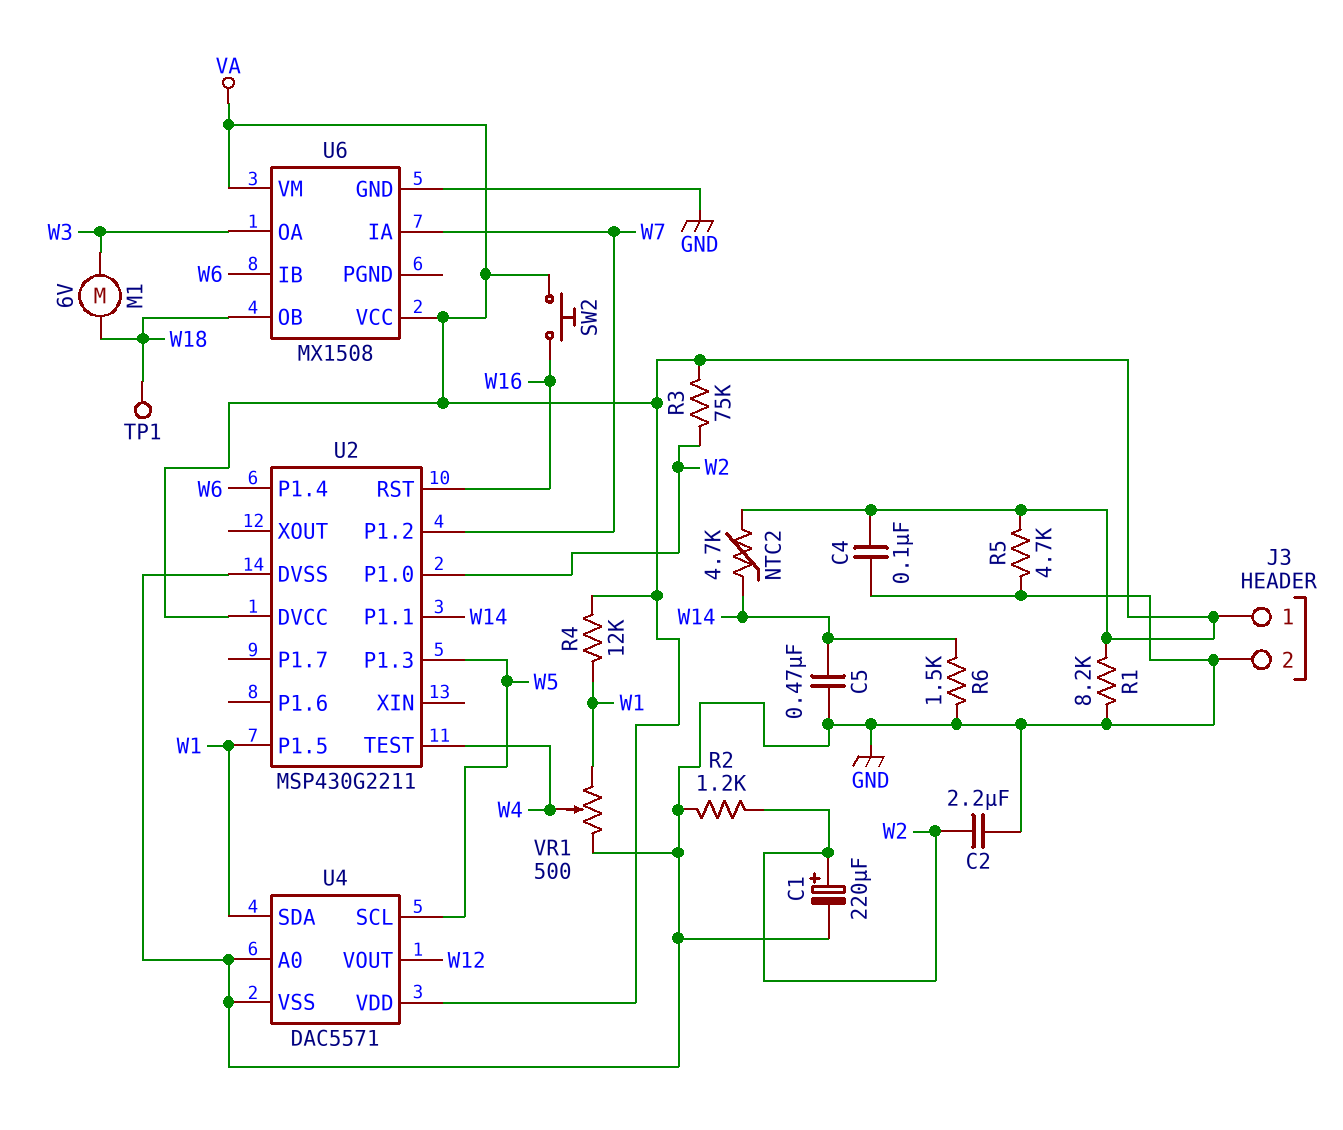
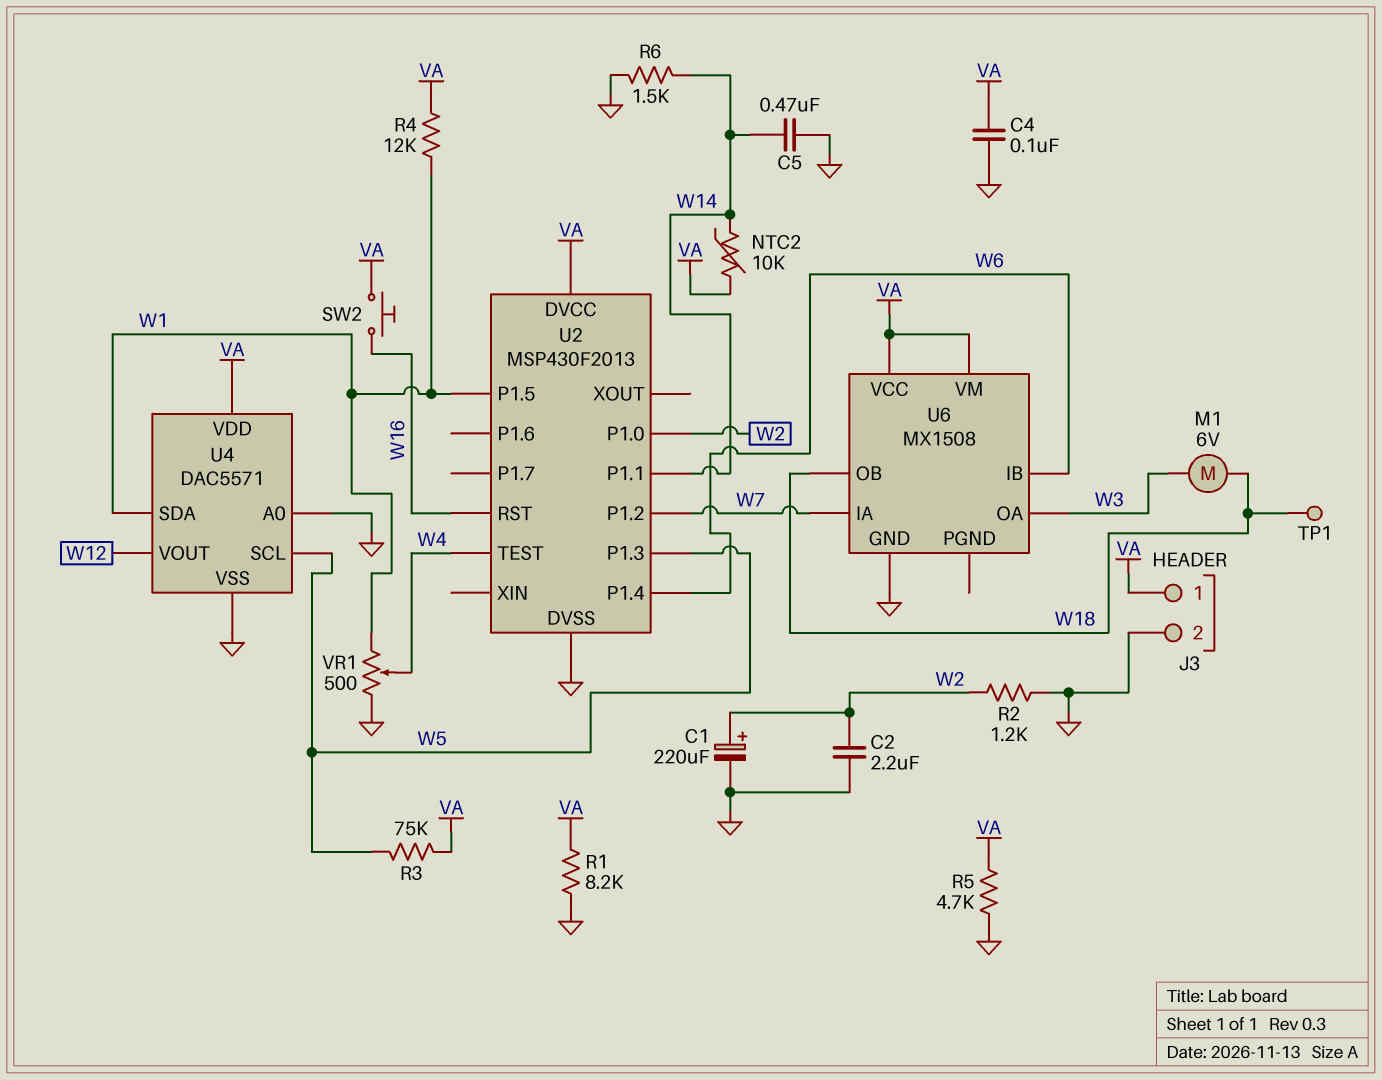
NTC2: 4.7k (VA, W14) -> 10k (VA, W14)
R3: 75k (VA, W2) -> 75k (VA, W5)
U2: MSP430G2211 -> MSP430F2013

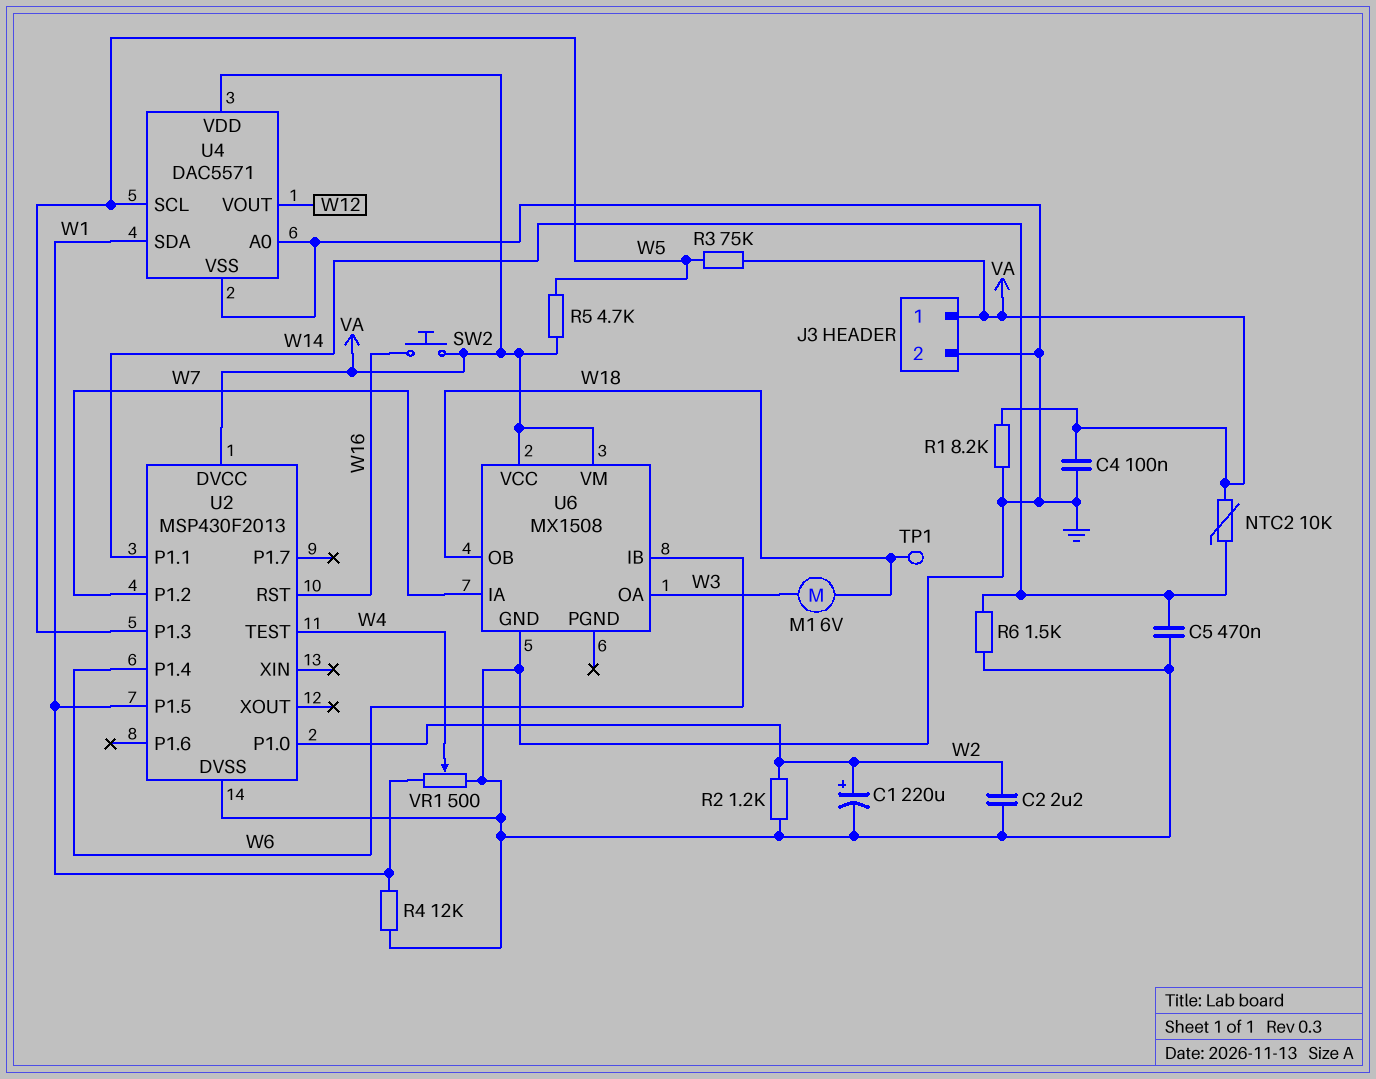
R4: 12k (VA, W1) -> 12k (GND, W1)
R5: 4.7k (GND, VA) -> 4.7k (VA, W5)

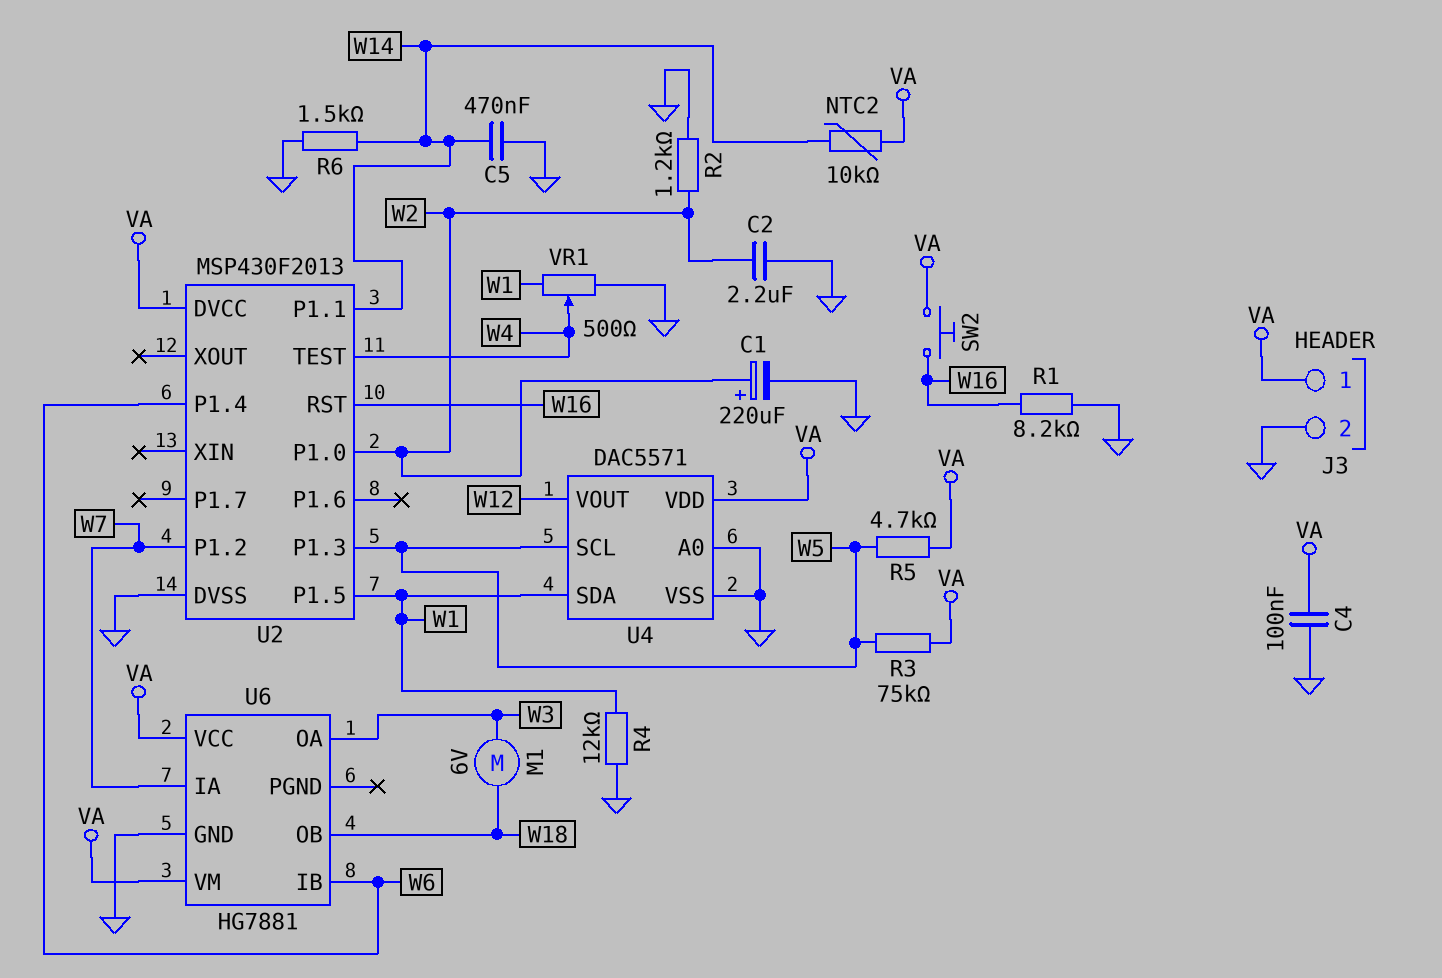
R1: 8.2k (GND, VA) -> 8.2k (GND, W16)
TP1: test point (W18) -> none
U6: MX1508 -> HG7881

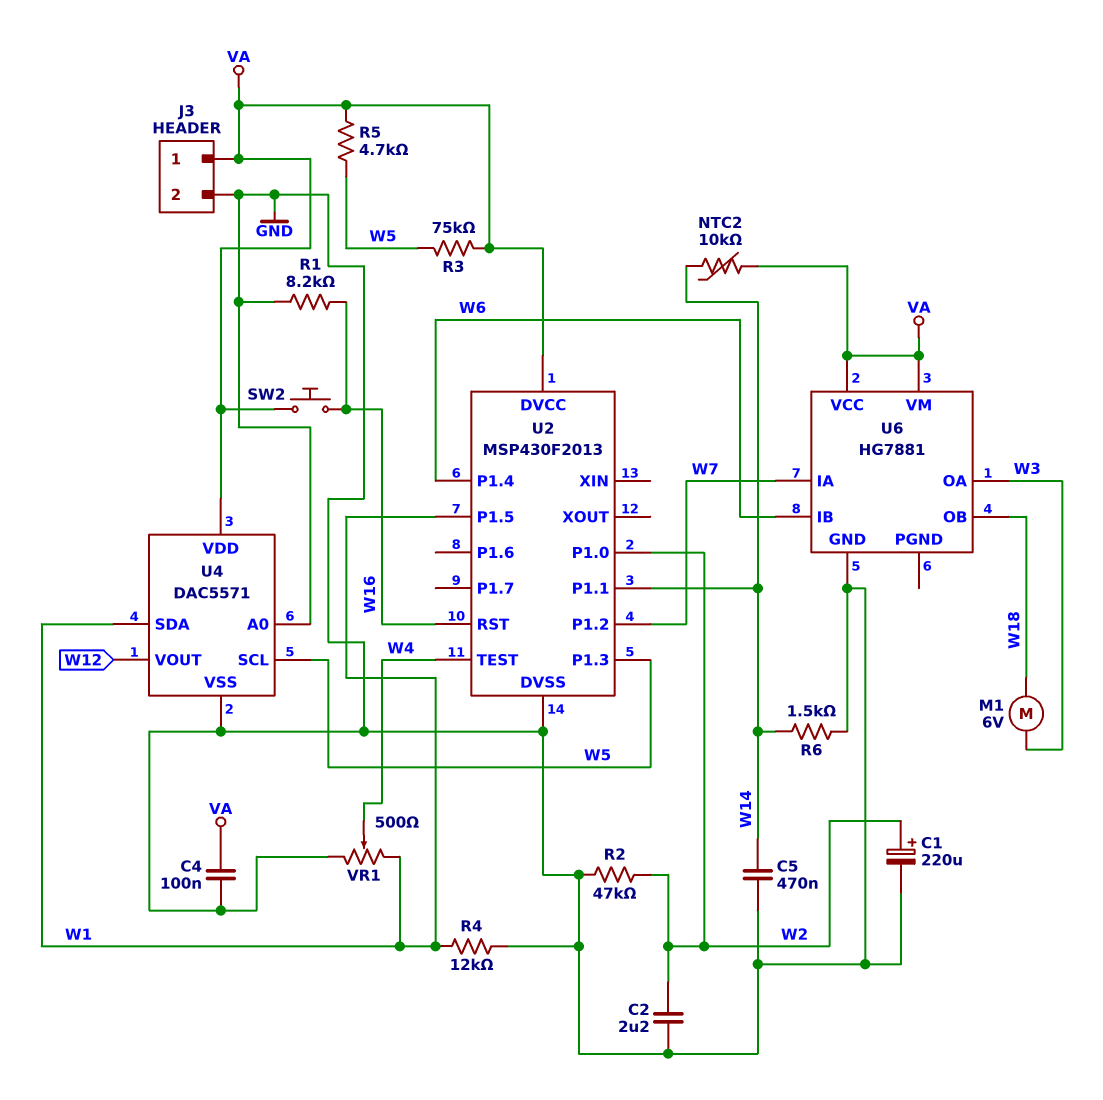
R2: 1.2k (GND, W2) -> 47k (GND, W2)

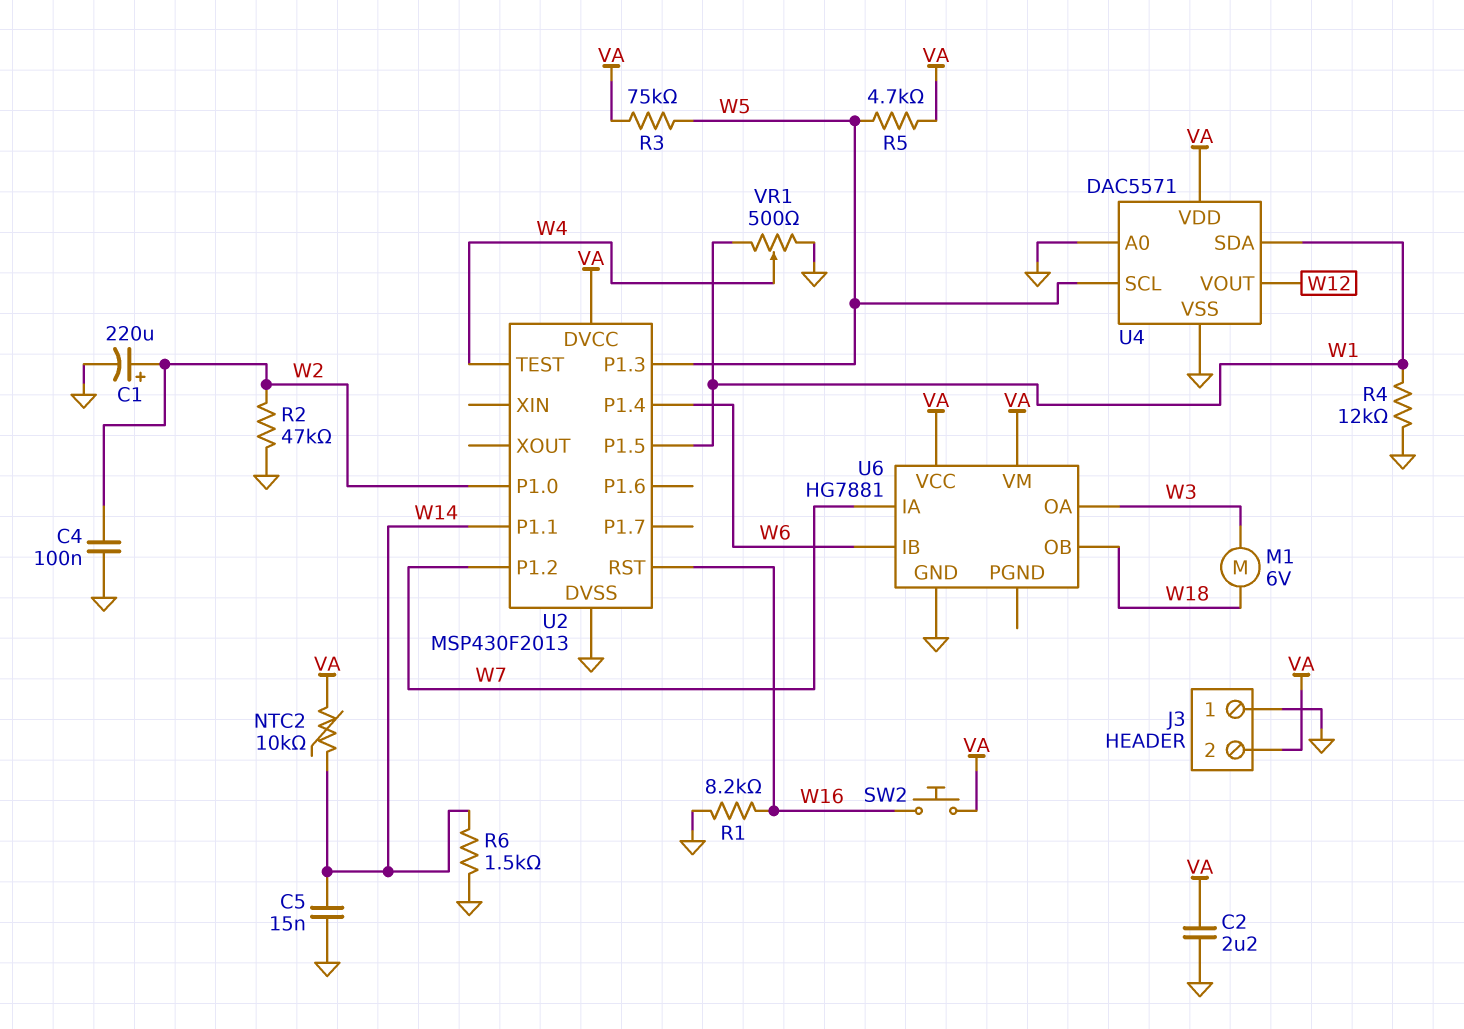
C2: 2.2uF (GND, W2) -> 2.2uF (GND, VA)
C4: 100nF (GND, VA) -> 100nF (GND, W2)
C5: 470nF (GND, W14) -> 15nF (GND, W14)
J3 pin 1: VA -> GND
J3 pin 2: GND -> VA

